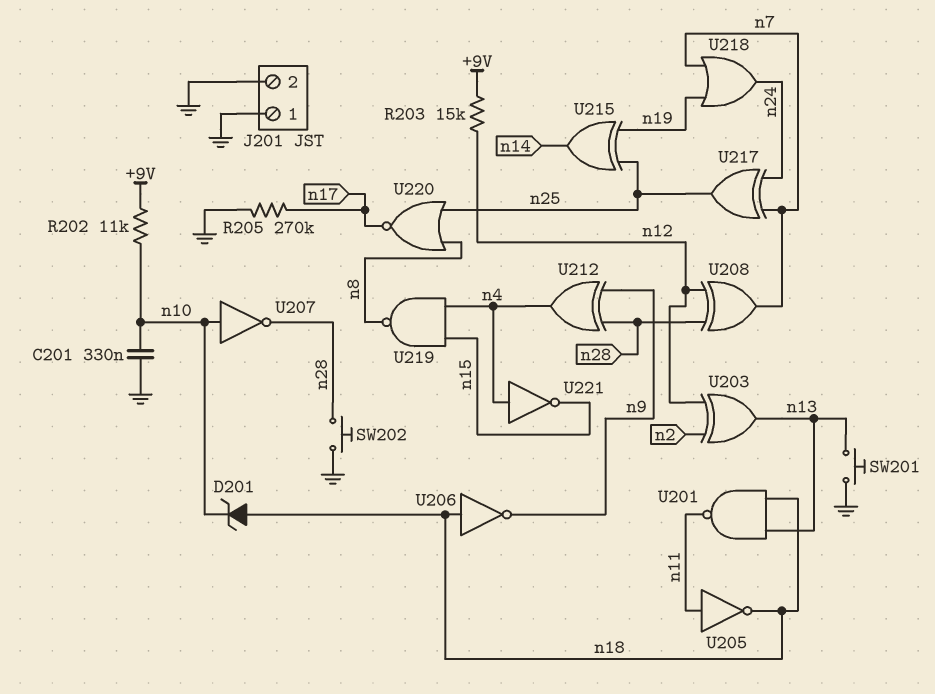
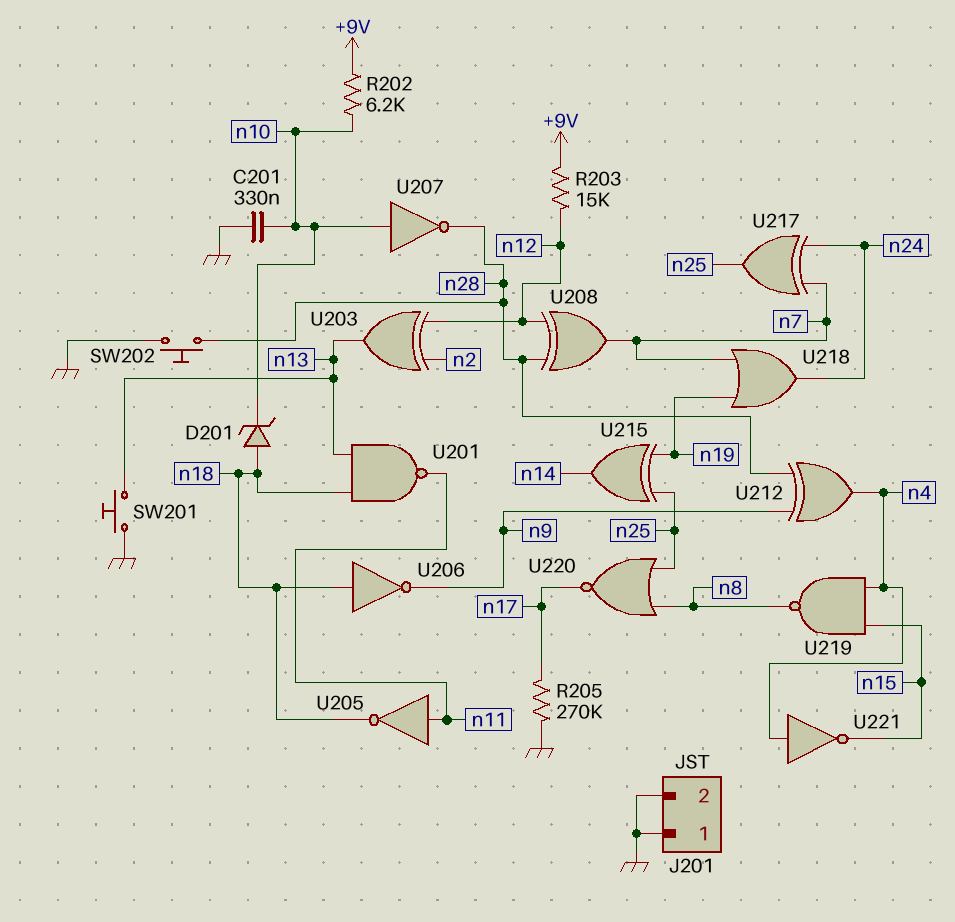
R202: 11k (+9V, n10) -> 6.2k (+9V, n10)

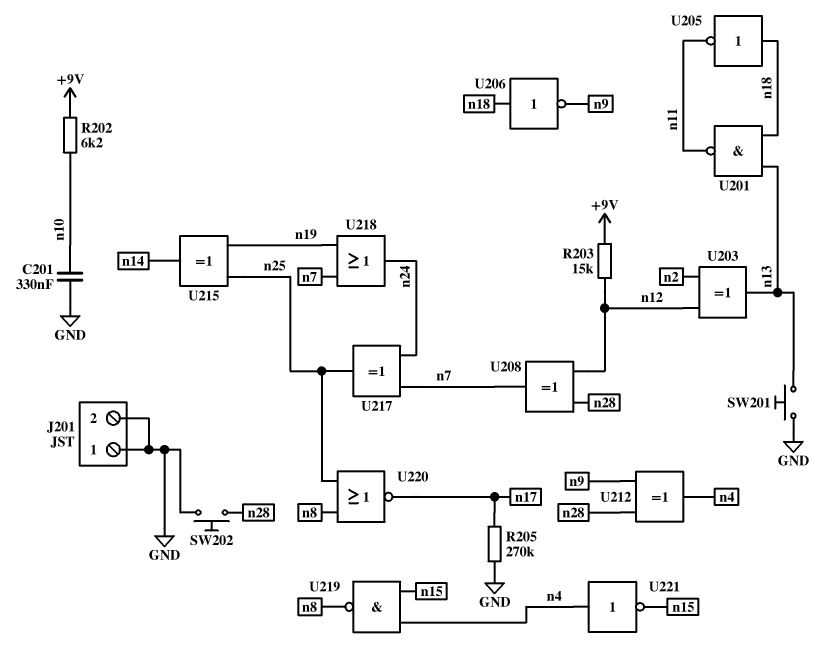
D201: zener (A n18, K n10) -> none
U205: NOT (in n11, out n18) -> NOT (in n18, out n11)
U207: NOT (in n10, out n28) -> none

